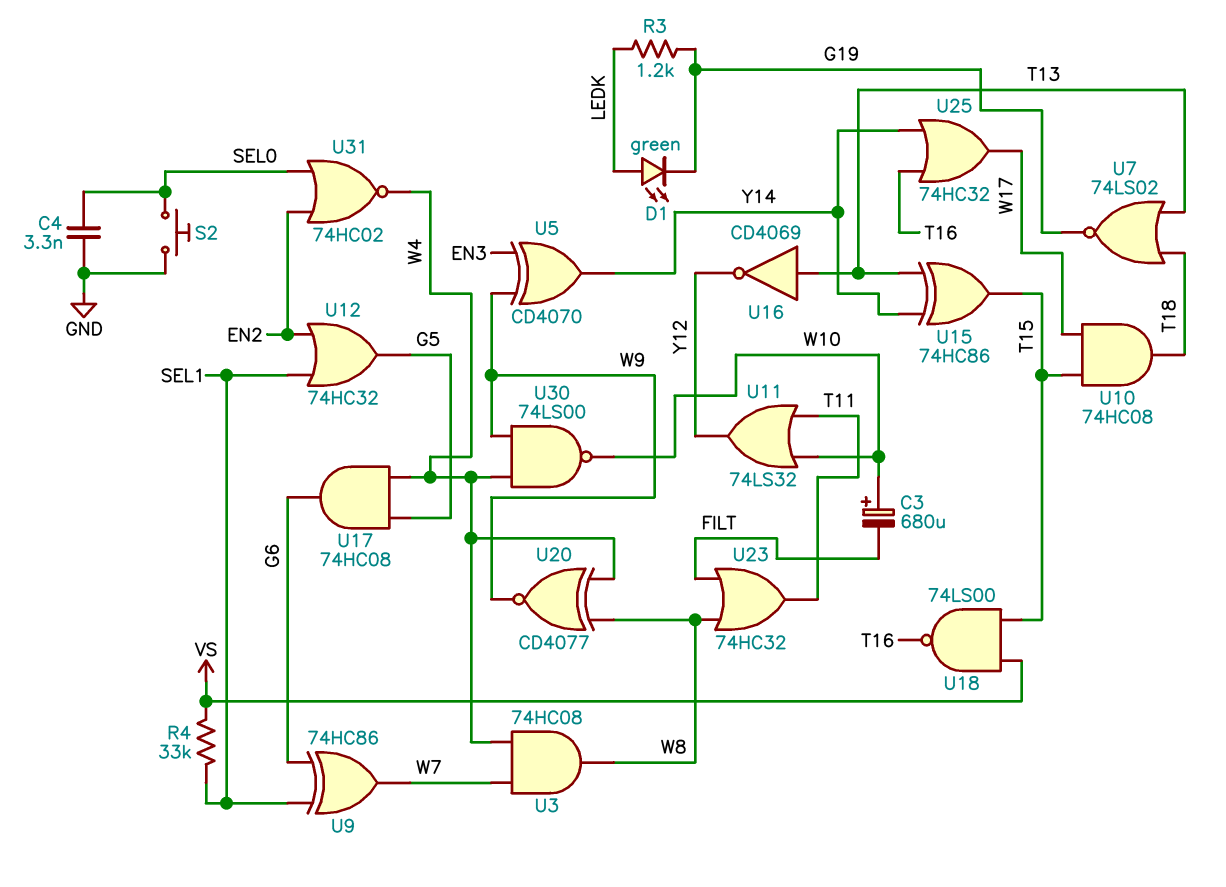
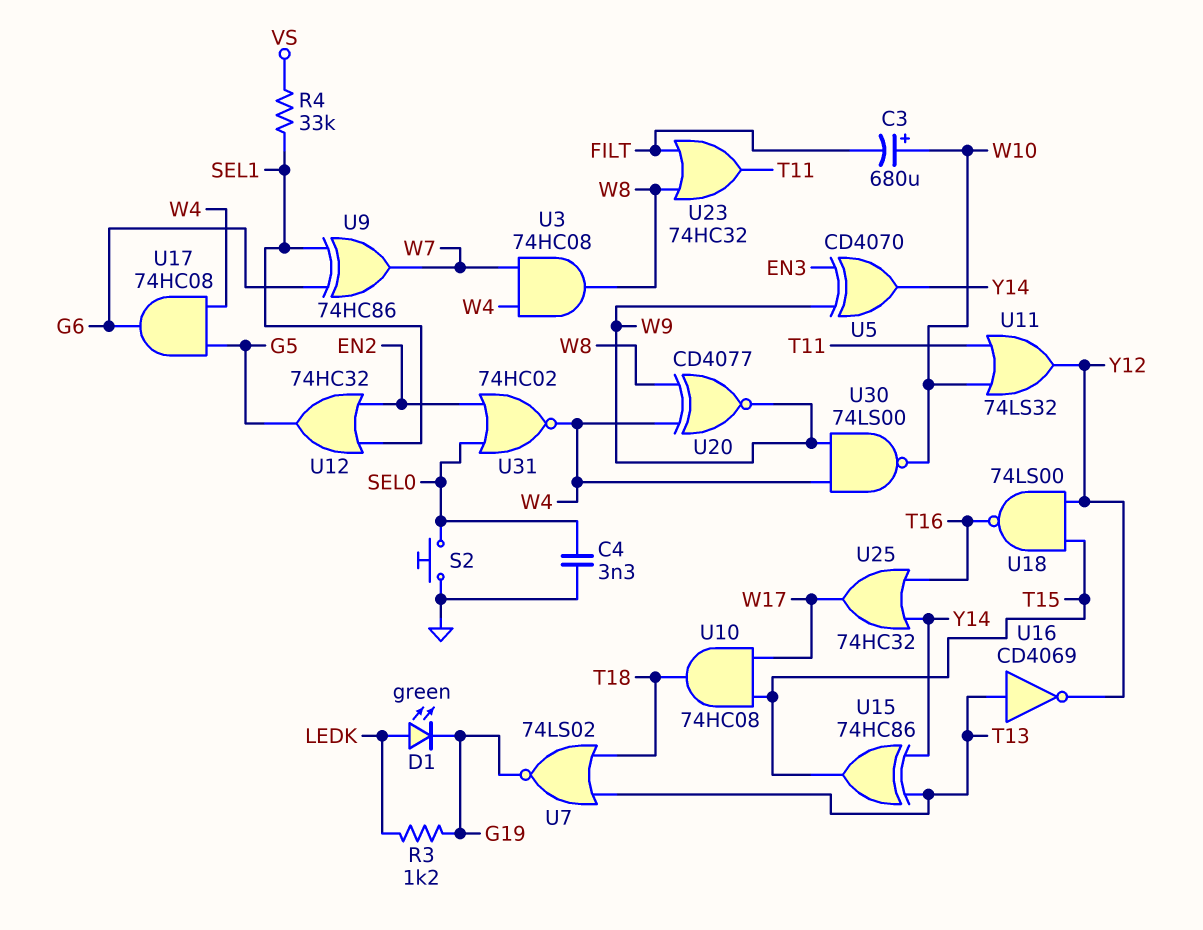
U18: NAND 74LS00 (in T15, in VS, out T16) -> NAND 74LS00 (in T15, in Y12, out T16)

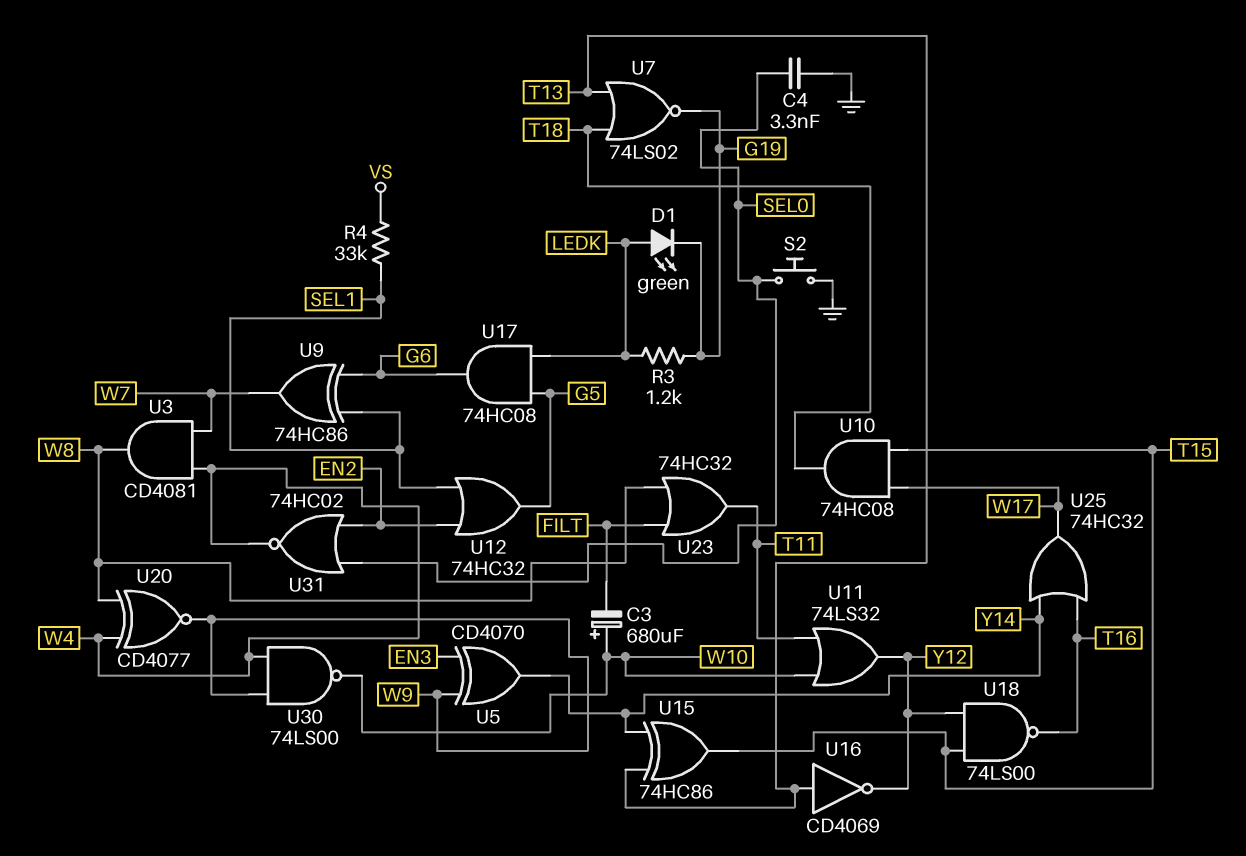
U3: AND 74HC08 (in W4, in W7, out W8) -> AND CD4081 (in W4, in W7, out W8)
U17: AND 74HC08 (in G5, in W4, out G6) -> AND 74HC08 (in G5, in LEDK, out G6)

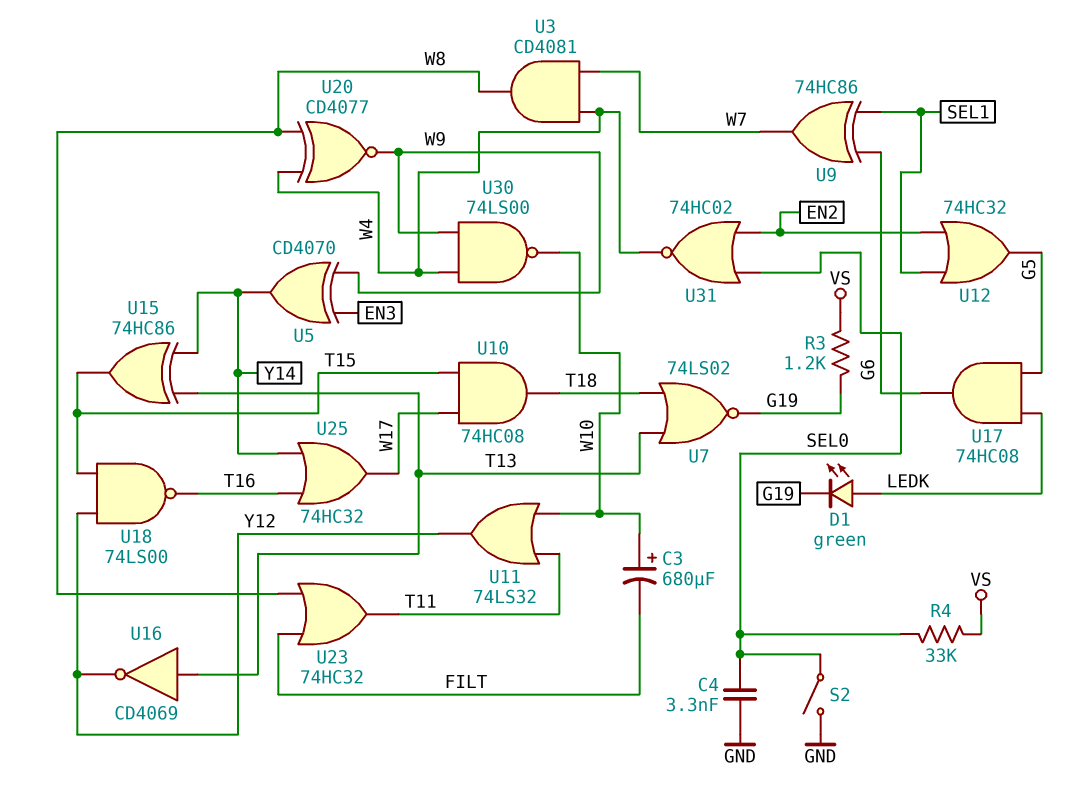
R3: 1.2k (G19, LEDK) -> 1.2k (G19, VS)
R4: 33k (SEL1, VS) -> 33k (SEL0, VS)
S2: button (GND, SEL0) -> switch (GND, SEL0)

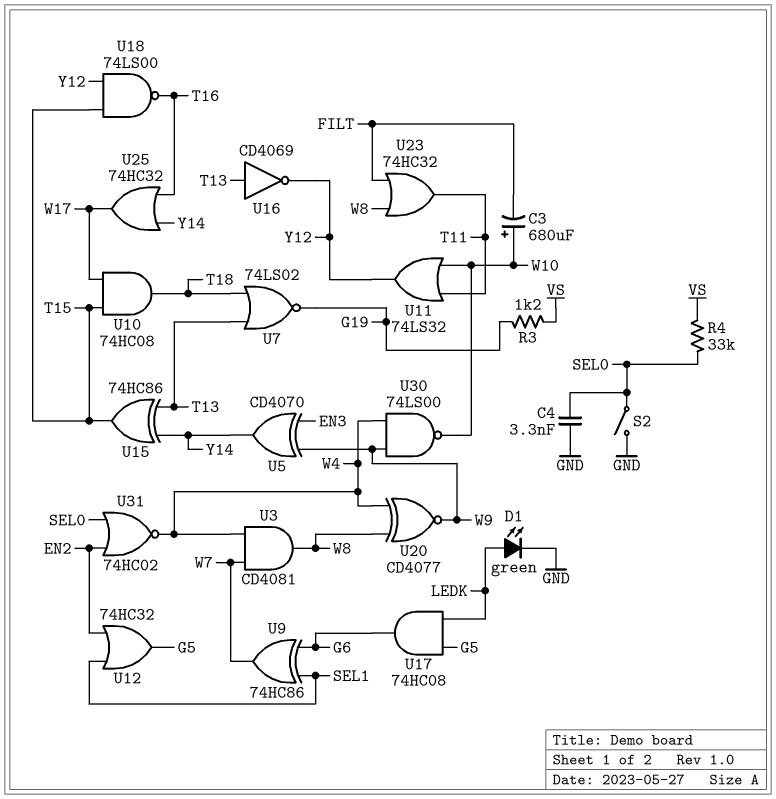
D1: LED green (A LEDK, K G19) -> LED green (A LEDK, K GND)

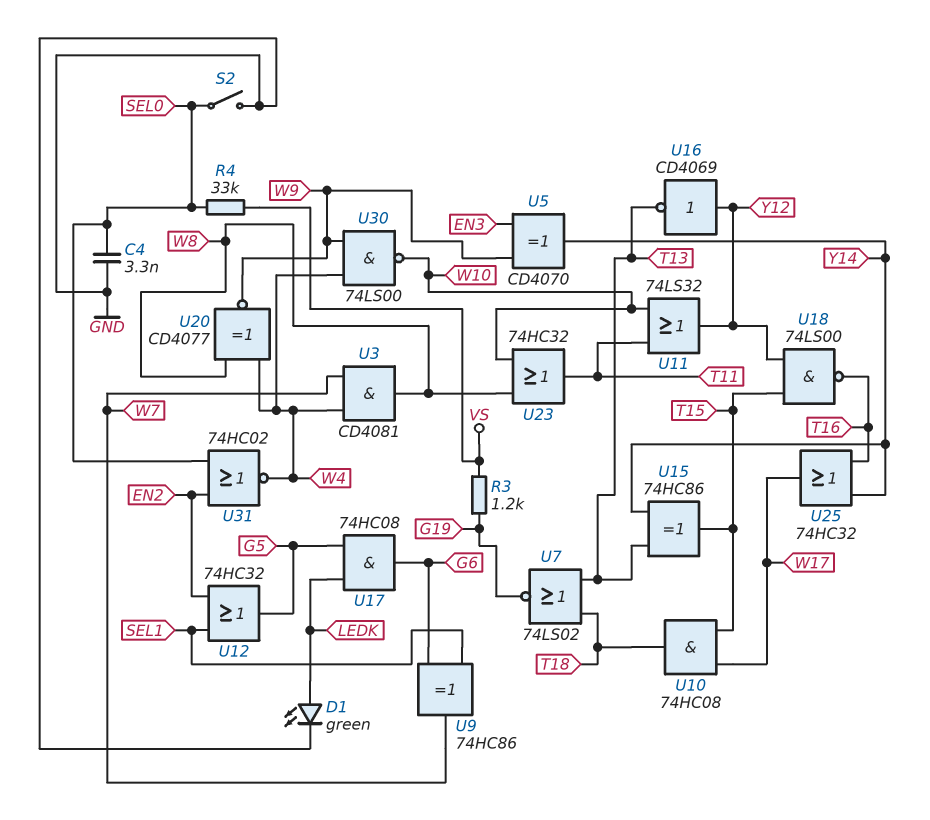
C3: 680uF (plus W10, minus FILT) -> none
U16: NOT CD4069 (in T13, out Y12) -> NOT CD4069 (in Y12, out T13)
U23: OR 74HC32 (in FILT, in W8, out T11) -> OR 74HC32 (in W8, in W10, out T11)

